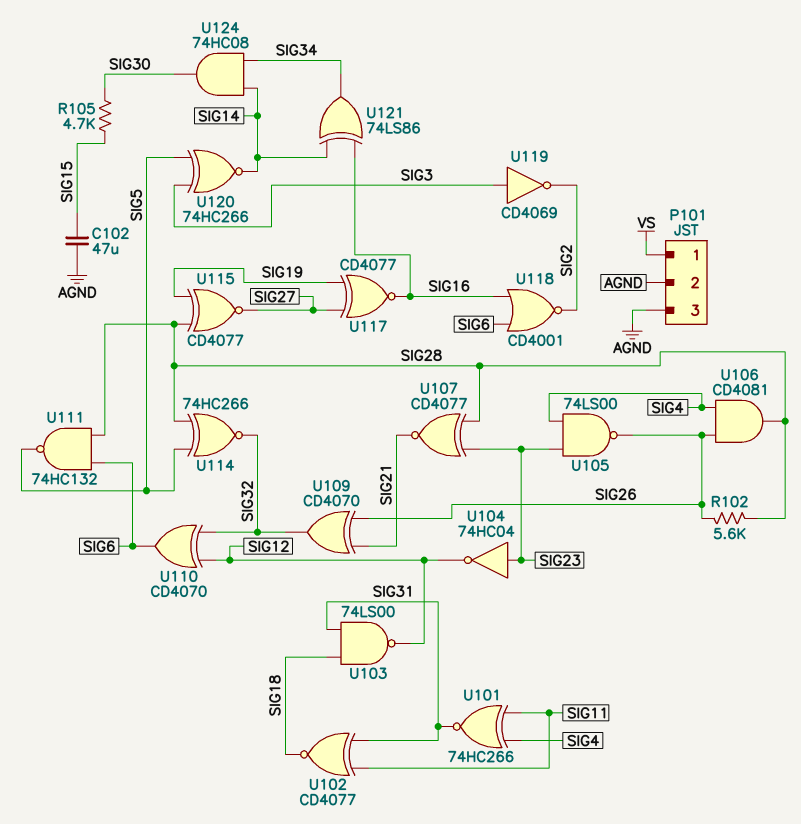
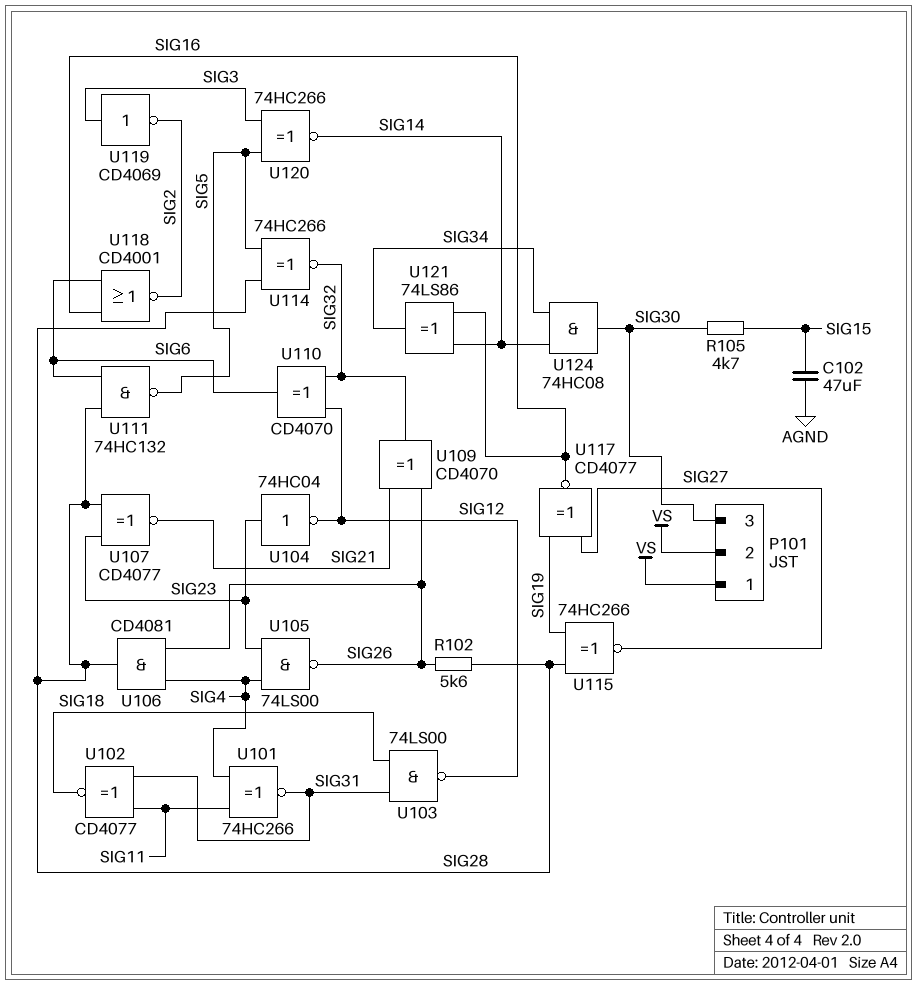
P101 pin 2: AGND -> VS
P101 pin 3: AGND -> SIG30
U115: XNOR CD4077 (in SIG19, in SIG28, out SIG27) -> XNOR 74HC266 (in SIG19, in SIG28, out SIG27)

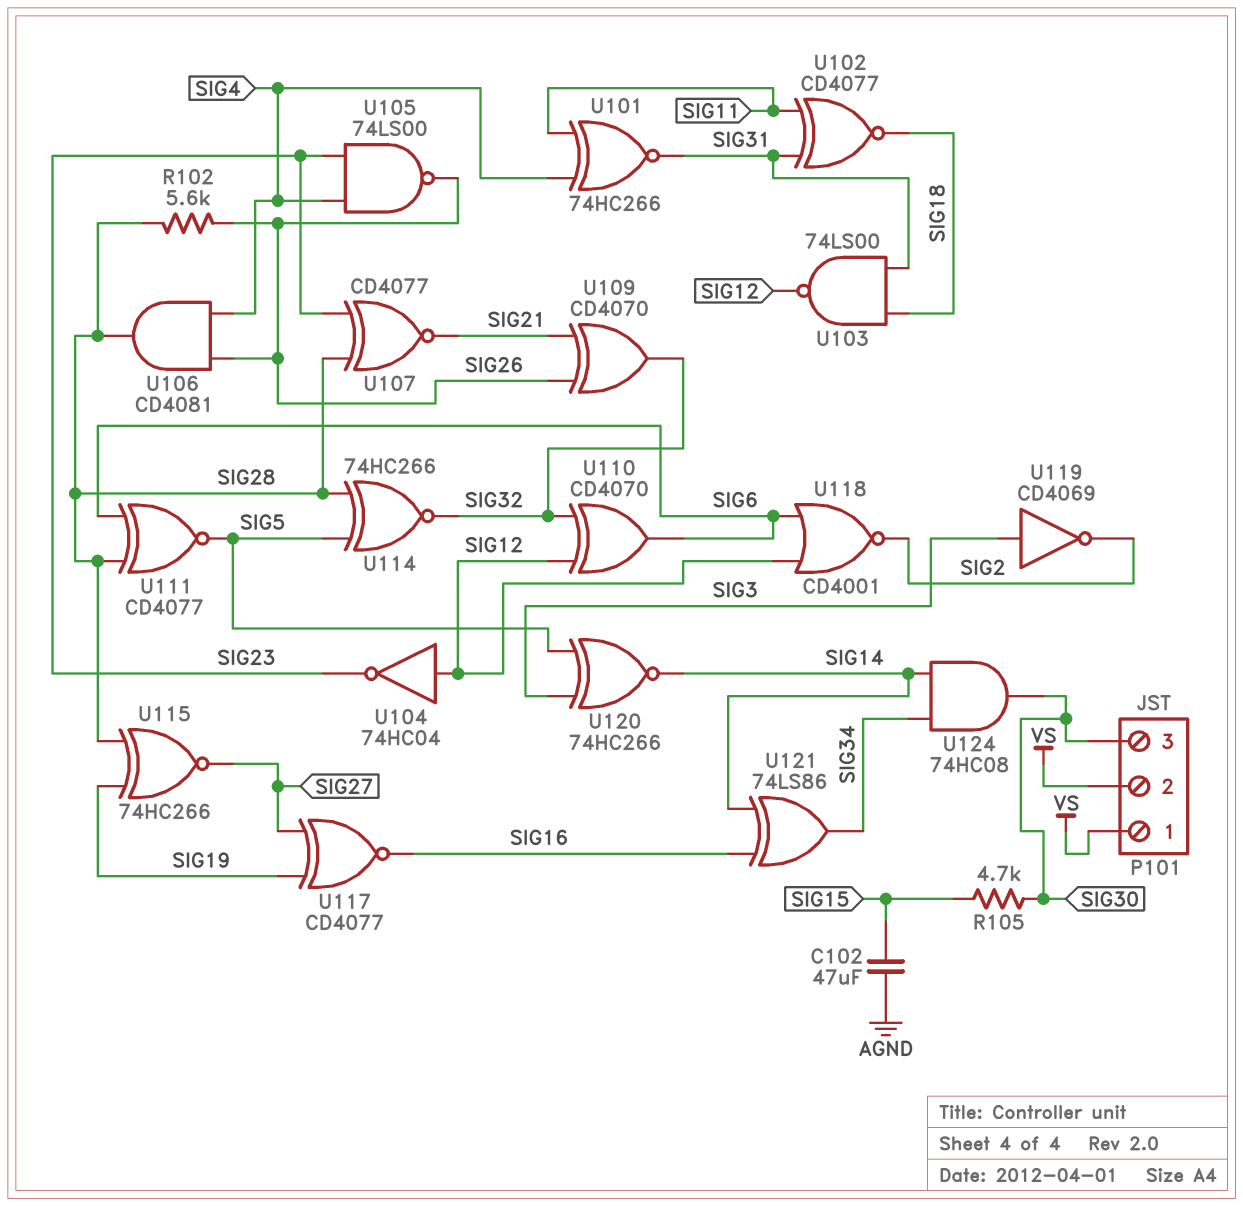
U104: NOT 74HC04 (in SIG23, out SIG12) -> NOT 74HC04 (in SIG12, out SIG23)
U111: NAND 74HC132 (in SIG6, in SIG28, out SIG5) -> XNOR CD4077 (in SIG6, in SIG28, out SIG5)
U118: NOR CD4001 (in SIG6, in SIG16, out SIG2) -> NOR CD4001 (in SIG6, in SIG12, out SIG2)

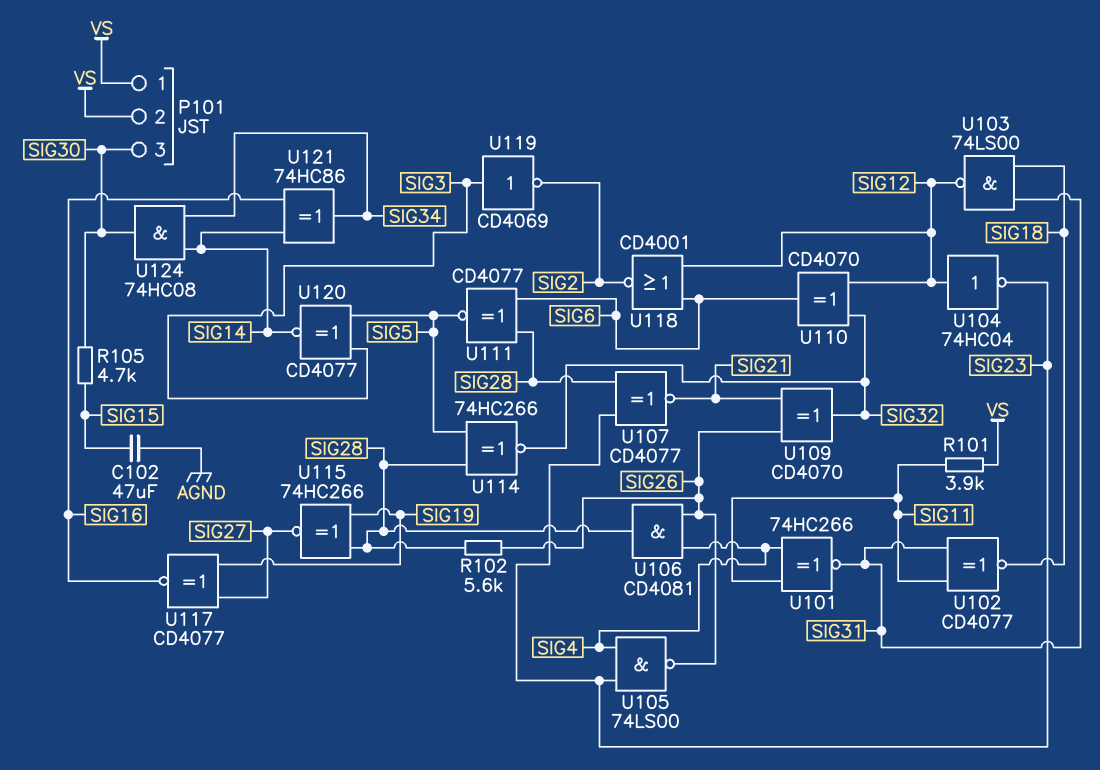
R101: none -> 3.9k (SIG11, VS)
U120: XNOR 74HC266 (in SIG3, in SIG5, out SIG14) -> XNOR CD4077 (in SIG3, in SIG5, out SIG14)
U121: XOR 74LS86 (in SIG14, in SIG16, out SIG34) -> XOR 74HC86 (in SIG14, in SIG16, out SIG34)

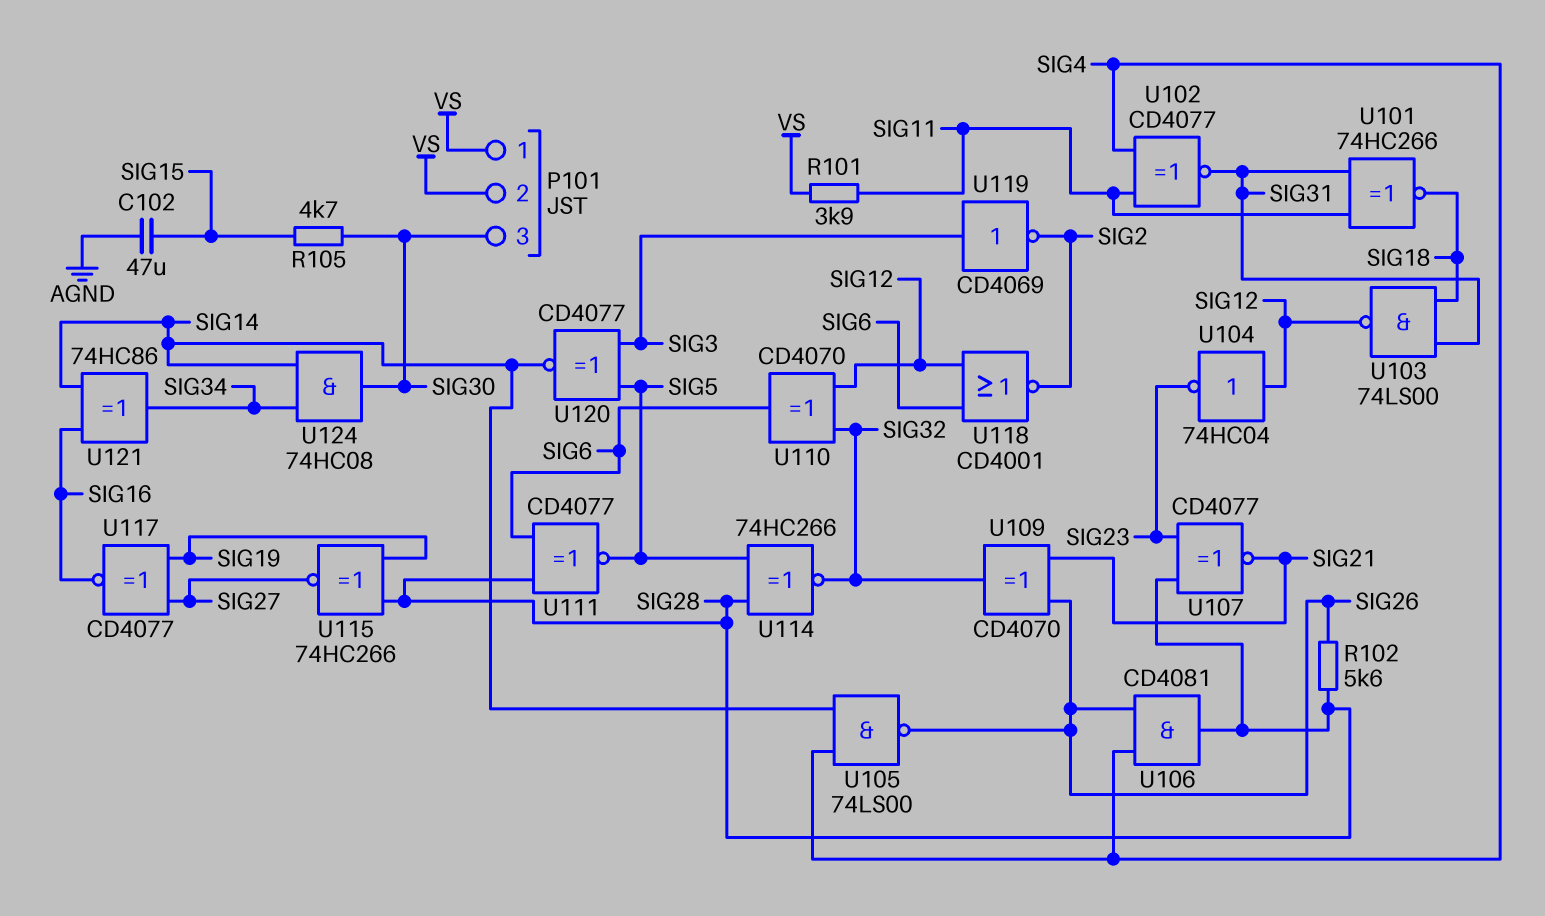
U101: XNOR 74HC266 (in SIG4, in SIG11, out SIG31) -> XNOR 74HC266 (in SIG11, in SIG31, out SIG18)
U102: XNOR CD4077 (in SIG11, in SIG31, out SIG18) -> XNOR CD4077 (in SIG4, in SIG11, out SIG31)
U105: NAND 74LS00 (in SIG4, in SIG23, out SIG26) -> NAND 74LS00 (in SIG4, in SIG14, out SIG26)

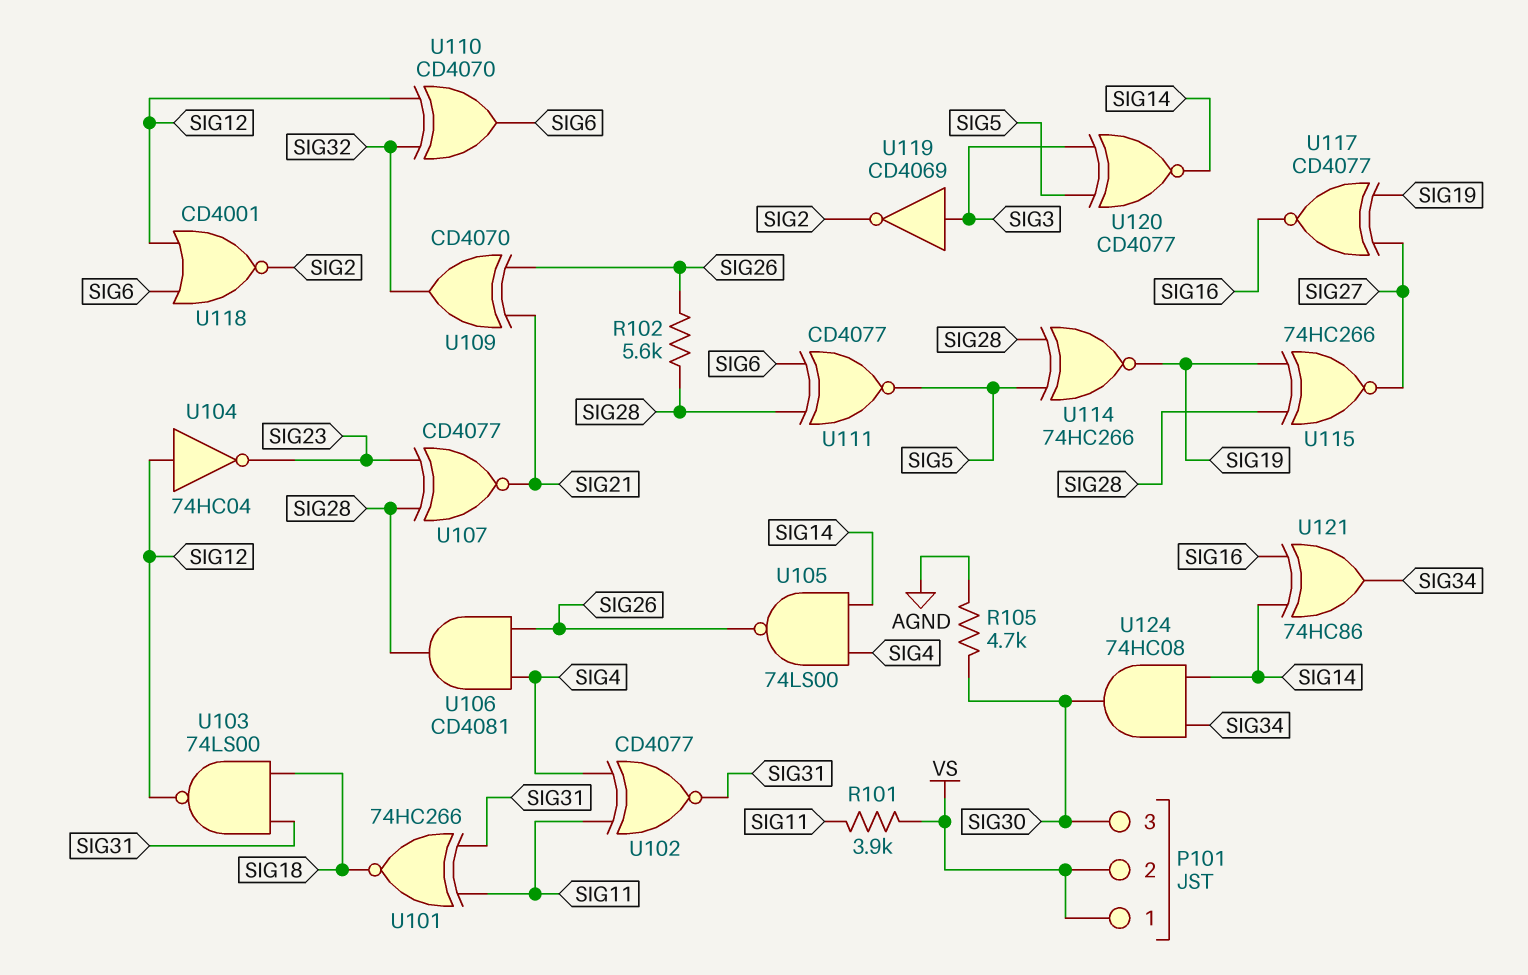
C102: 47uF (AGND, SIG15) -> none
R105: 4.7k (SIG15, SIG30) -> 4.7k (AGND, SIG30)
U114: XNOR 74HC266 (in SIG5, in SIG28, out SIG32) -> XNOR 74HC266 (in SIG5, in SIG28, out SIG19)

